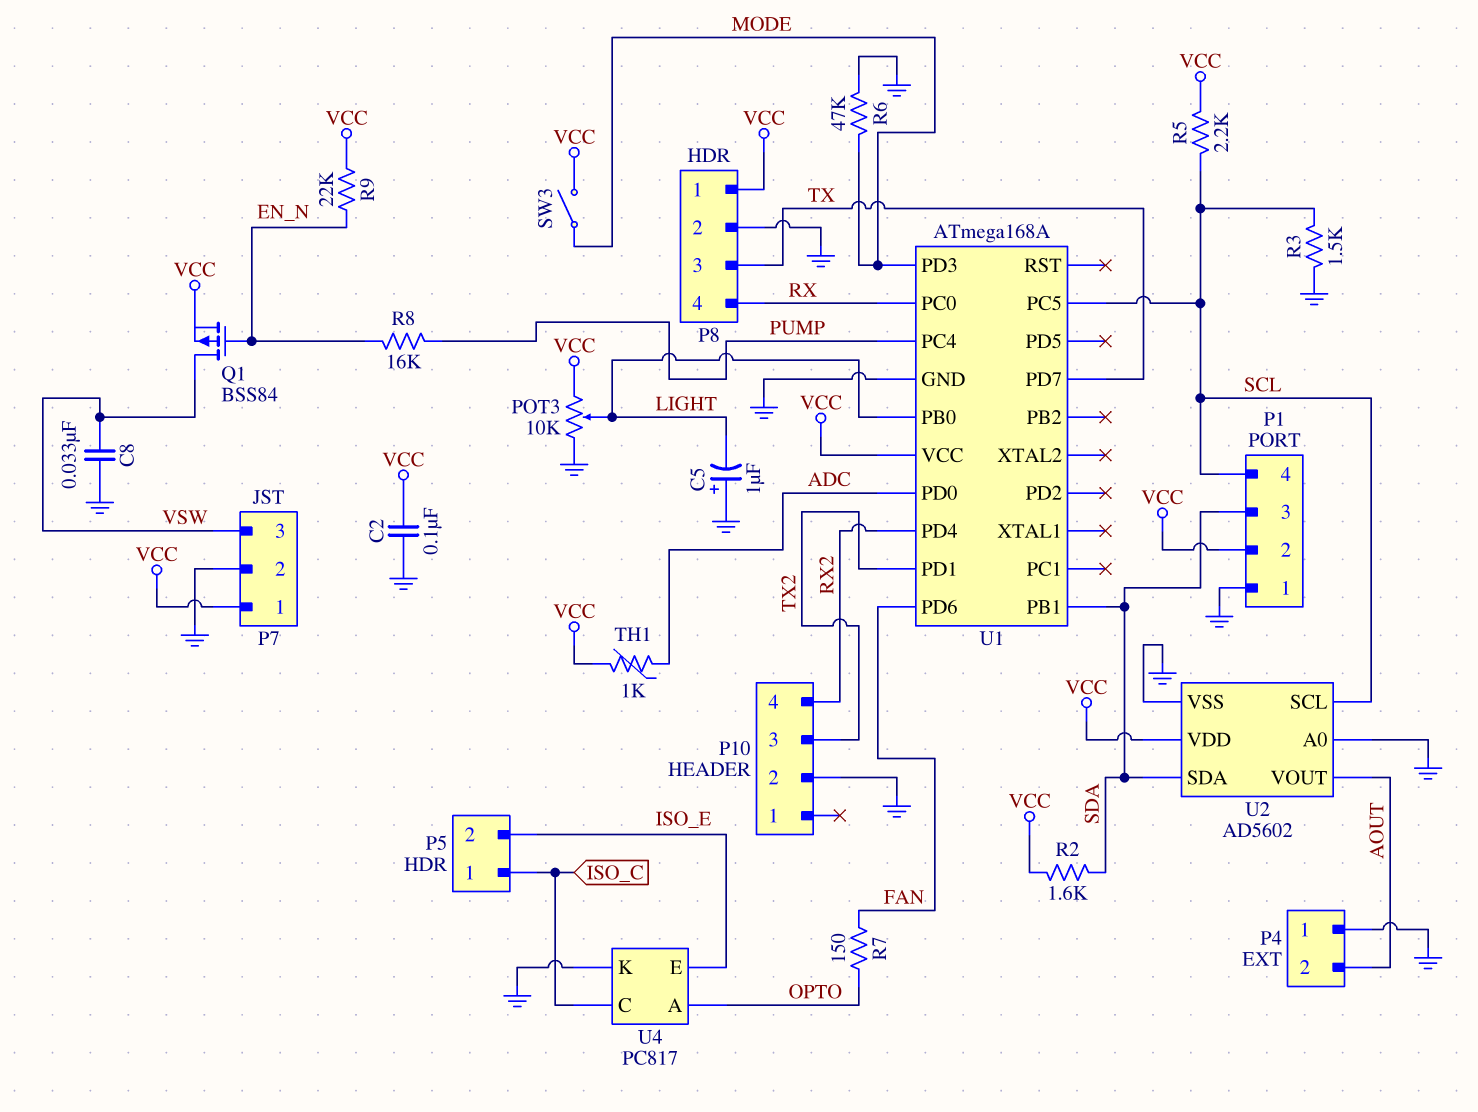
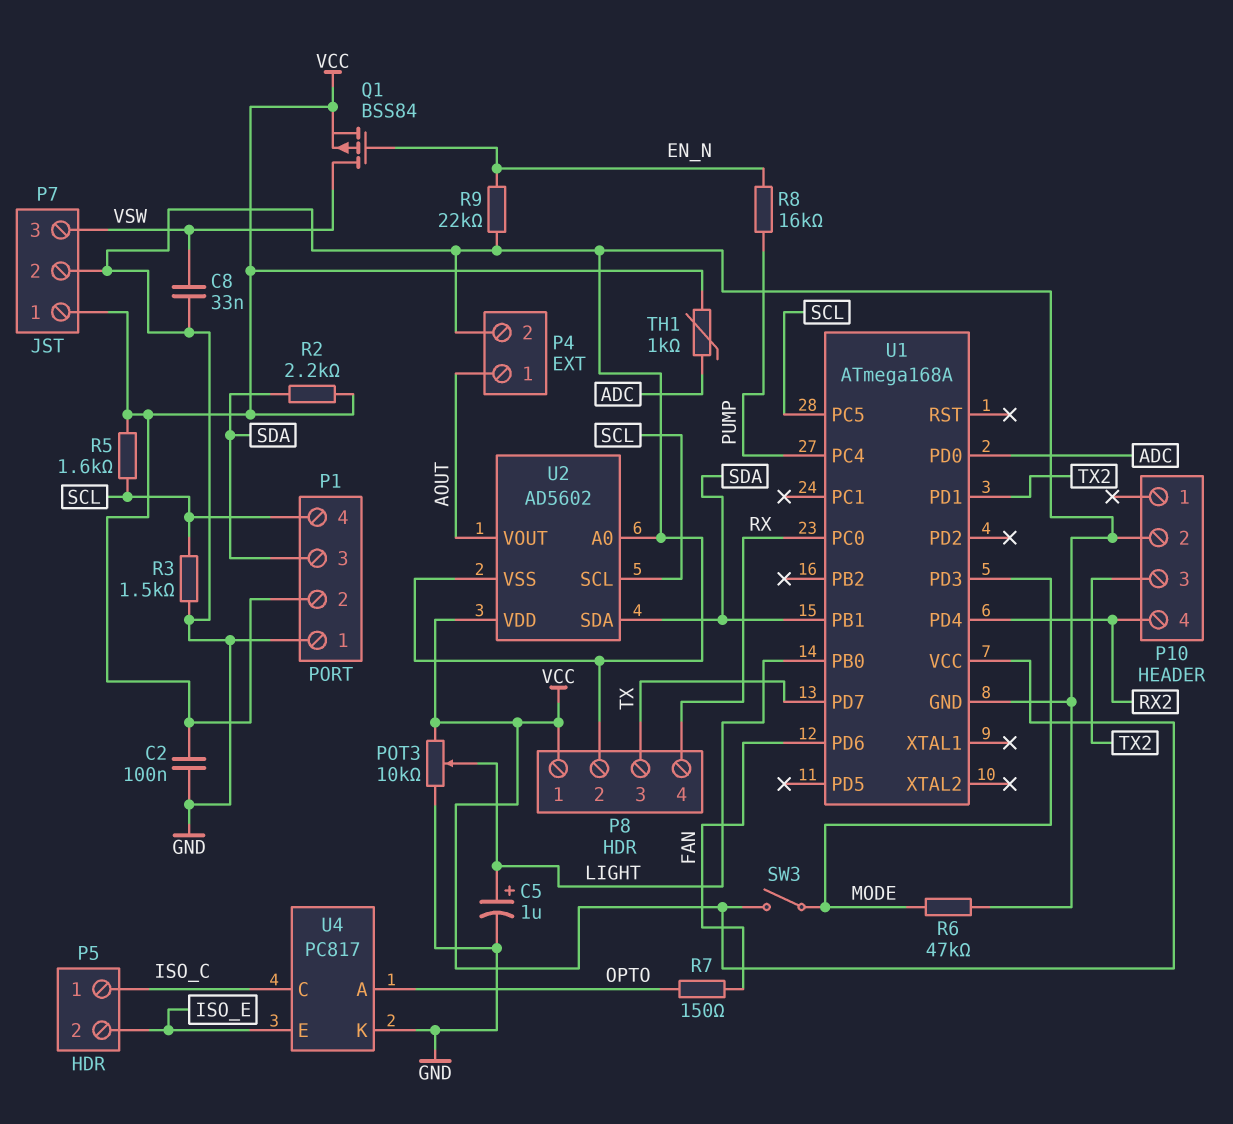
C5: 1uF (plus GND, minus LIGHT) -> 1uF (plus LIGHT, minus GND)
P4 pin 1: GND -> AOUT
P4 pin 2: AOUT -> GND
R2: 1.6k (SDA, VCC) -> 2.2k (SDA, VCC)
R5: 2.2k (SCL, VCC) -> 1.6k (SCL, VCC)
R9: 22k (EN_N, VCC) -> 22k (EN_N, GND)

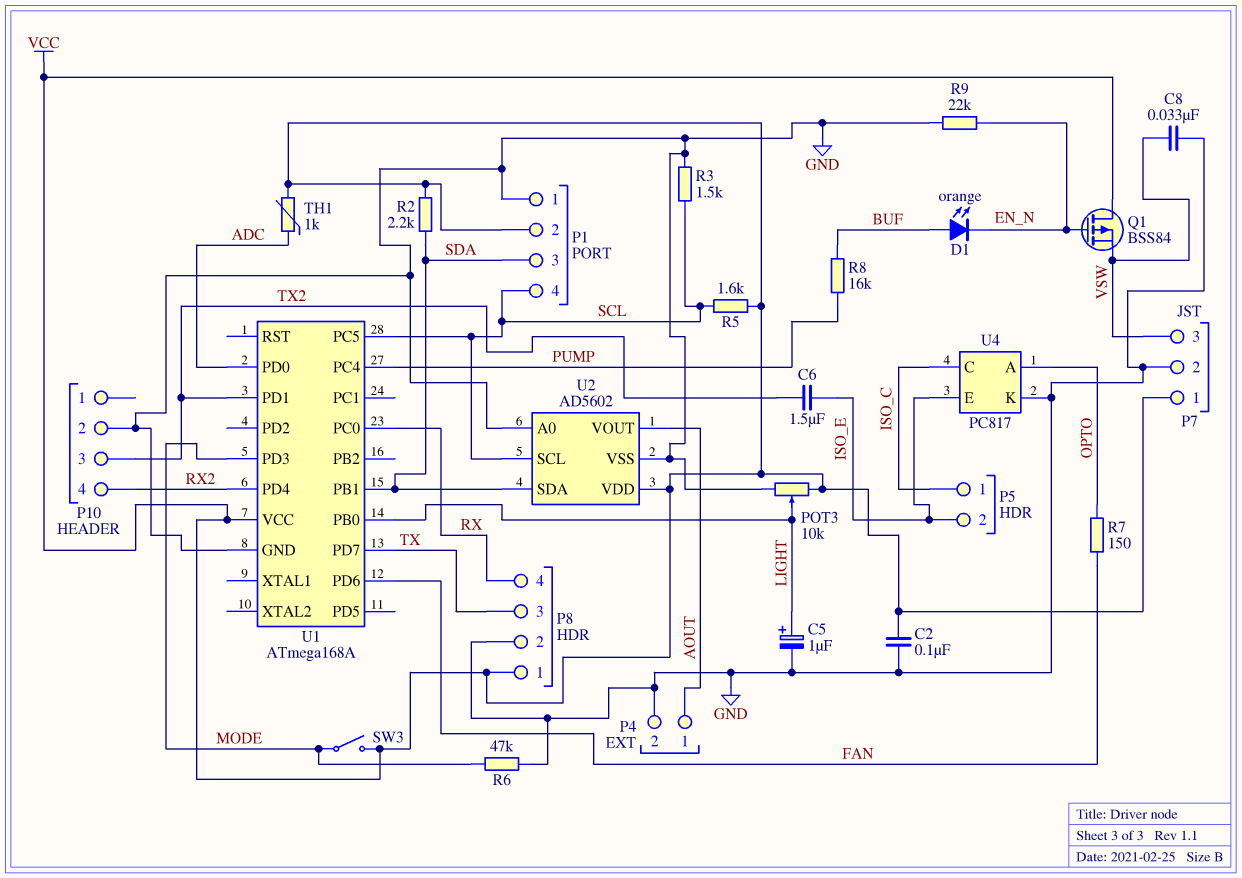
C6: none -> 1.5uF (ISO_E, TX2)
D1: none -> LED orange (A BUF, K EN_N)
Q1: PMOS BSS84 (G EN_N, D VSW, S VCC) -> PMOS BSS84 (G EN_N, D VCC, S VSW)
R8: 16k (EN_N, PUMP) -> 16k (BUF, PUMP)

